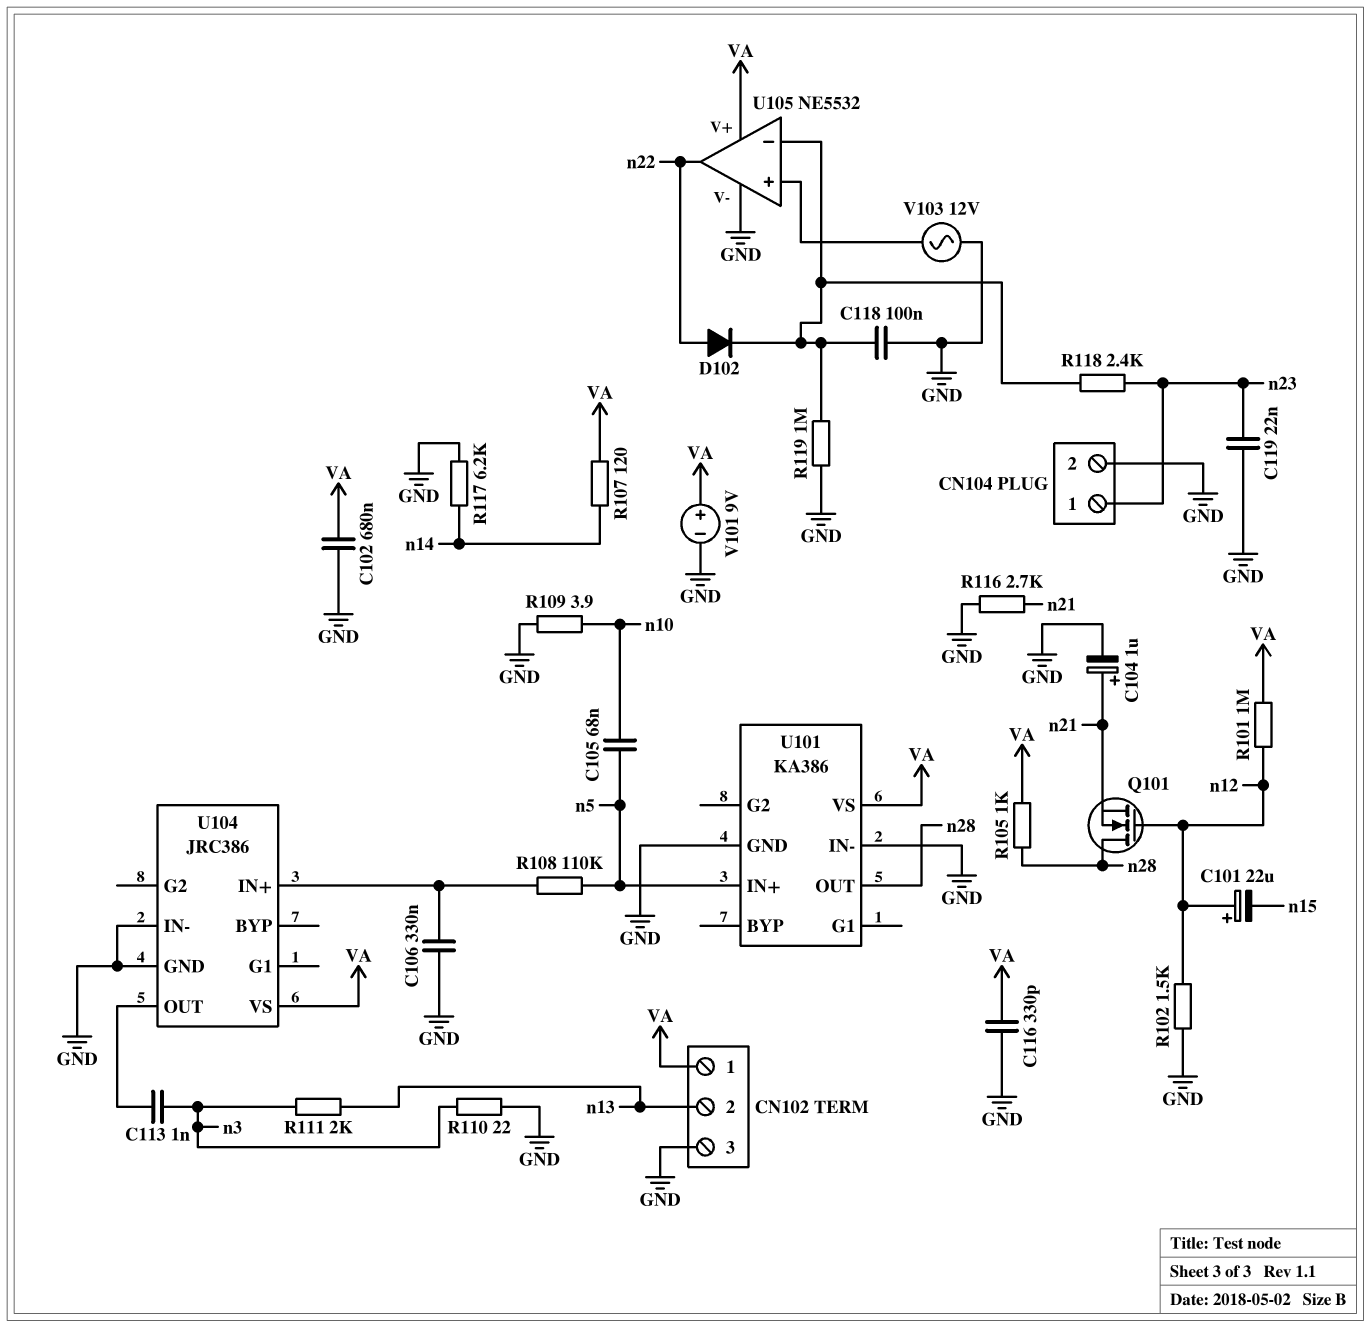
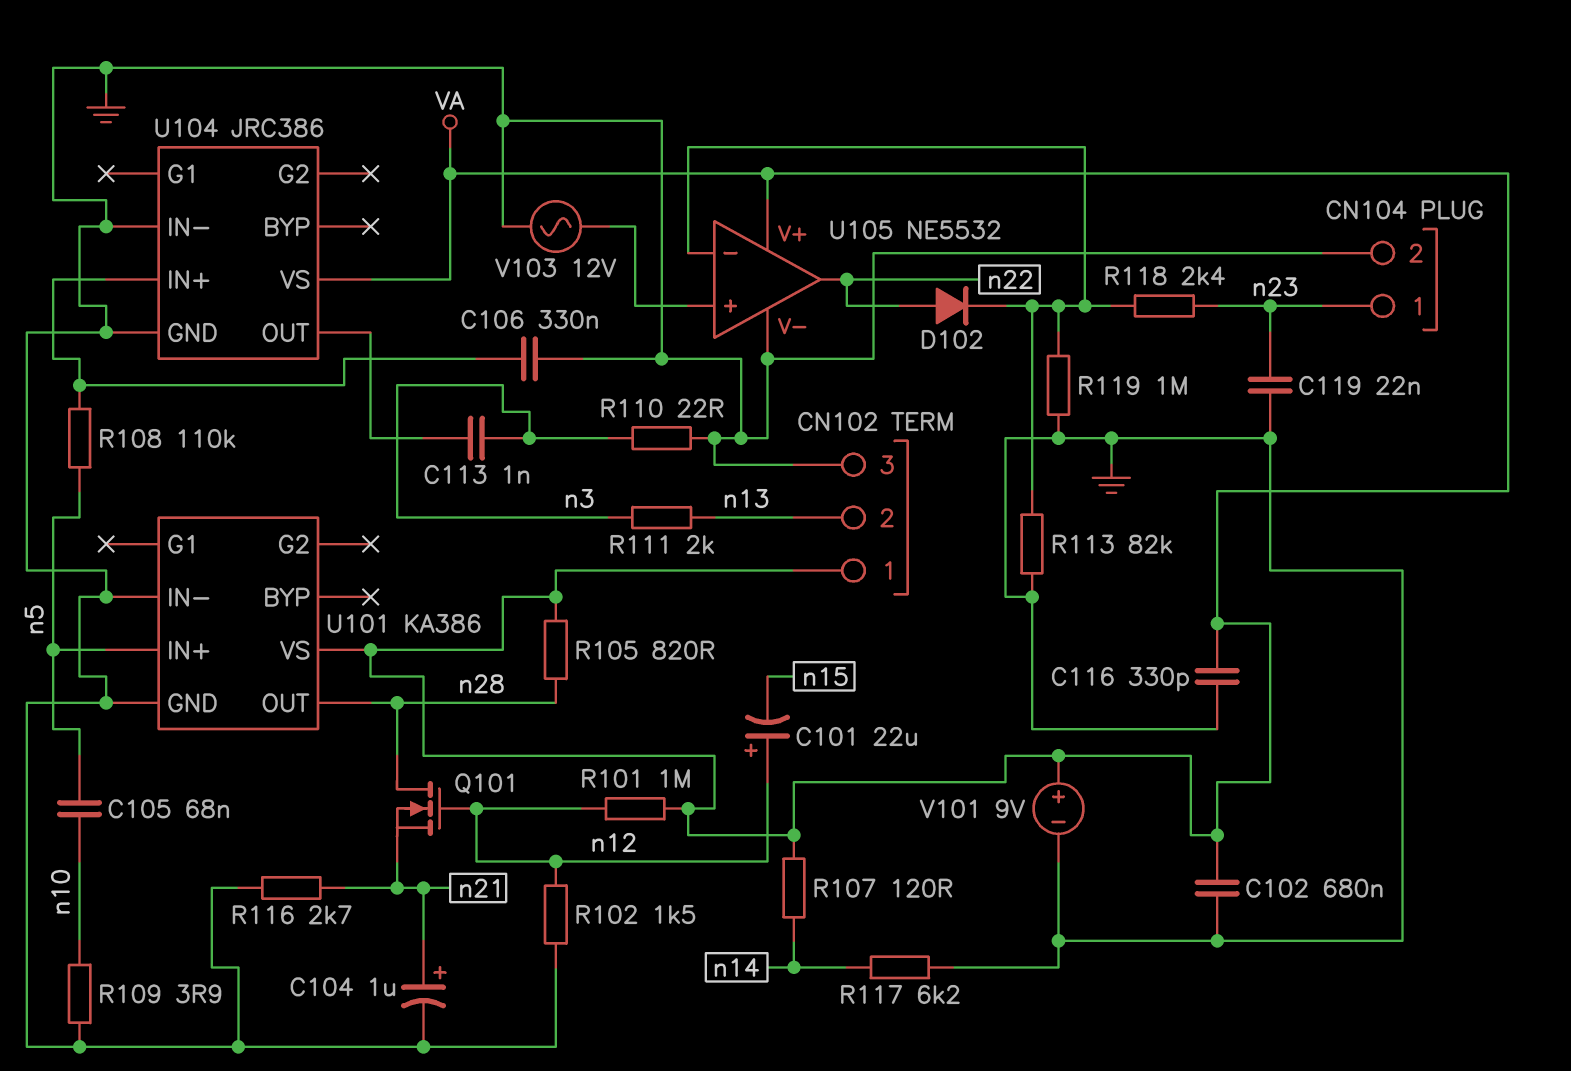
C118: 100nF (GND, U105/in-) -> none
R105: 1k (VA, n28) -> 820 (VA, n28)
R113: none -> 82k (GND, U105/in-)

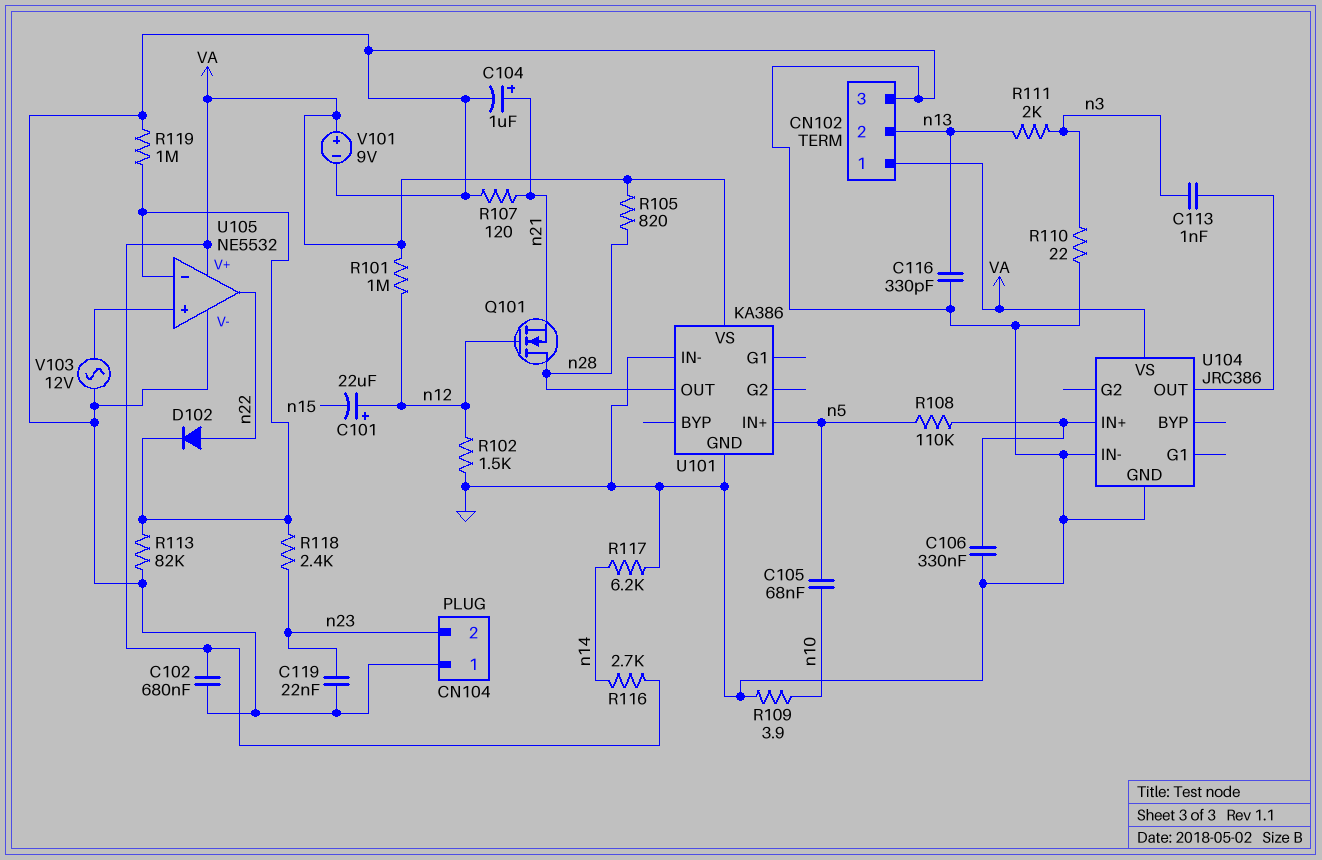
C116: 330pF (GND, VA) -> 330pF (GND, n13)
CN104 pin 1: n23 -> GND
CN104 pin 2: GND -> n23
R107: 120 (VA, n14) -> 120 (GND, n21)
R116: 2.7k (GND, n21) -> 2.7k (VA, n14)

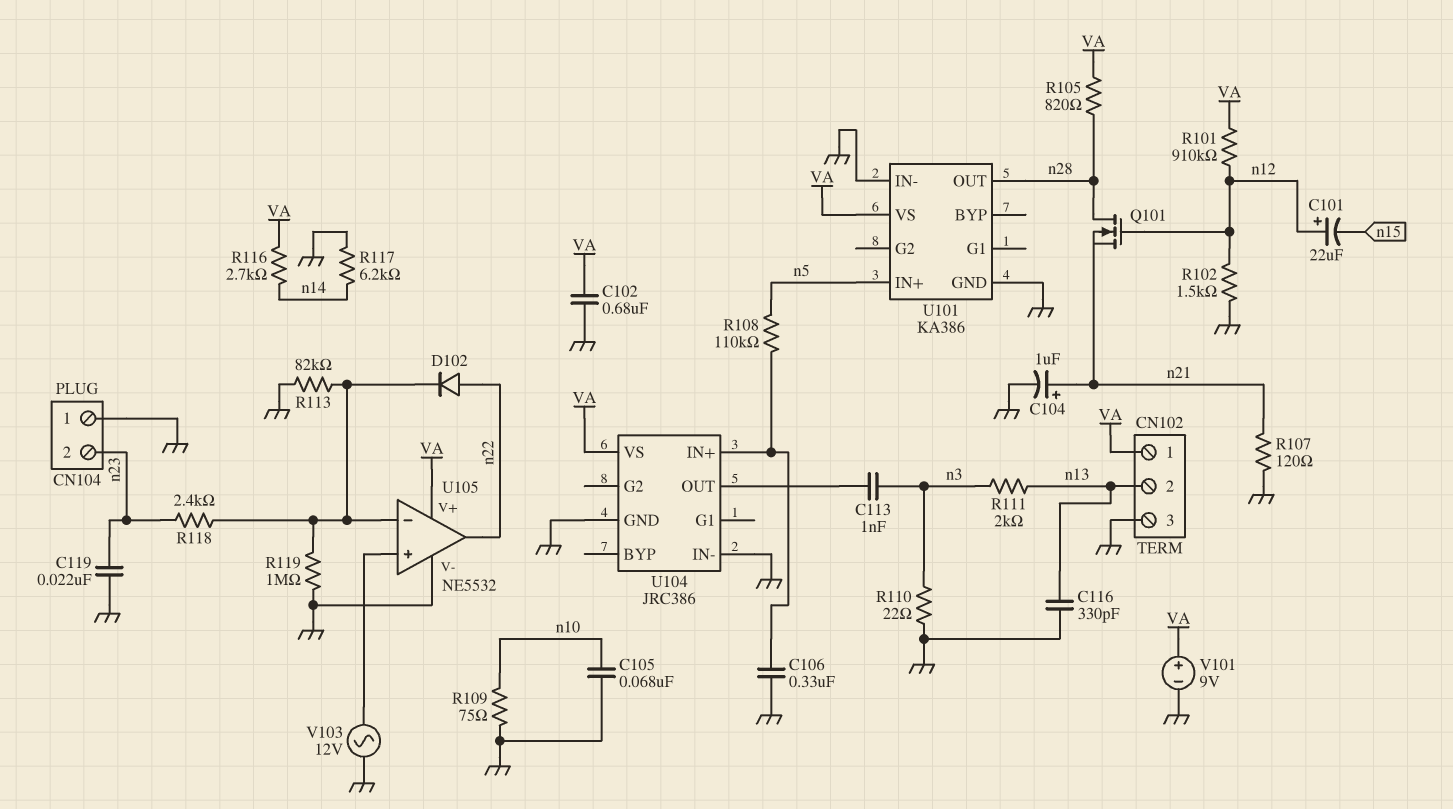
C105: 68nF (n5, n10) -> 68nF (GND, n10)
R101: 1M (VA, n12) -> 910k (VA, n12)
R109: 3.9 (GND, n10) -> 75 (GND, n10)

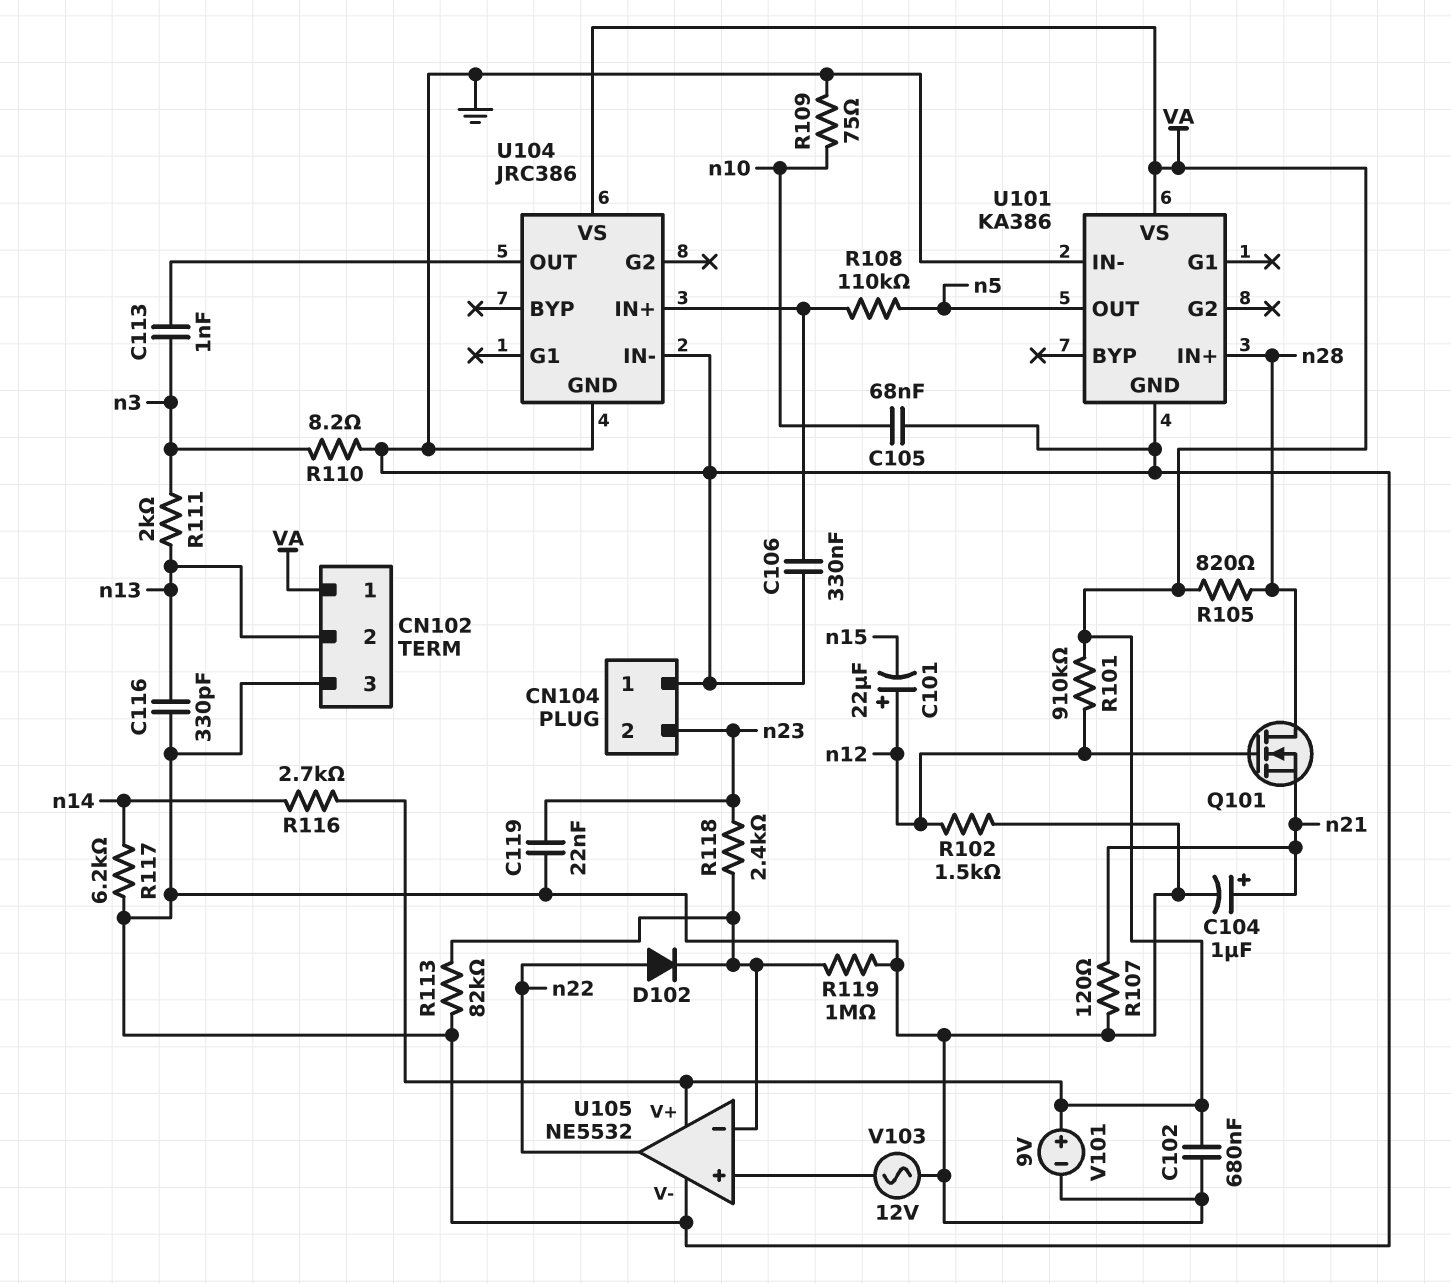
R110: 22 (GND, n3) -> 8.2 (GND, n3)
U101 pin IN+: n5 -> n28
U101 pin OUT: n28 -> n5

